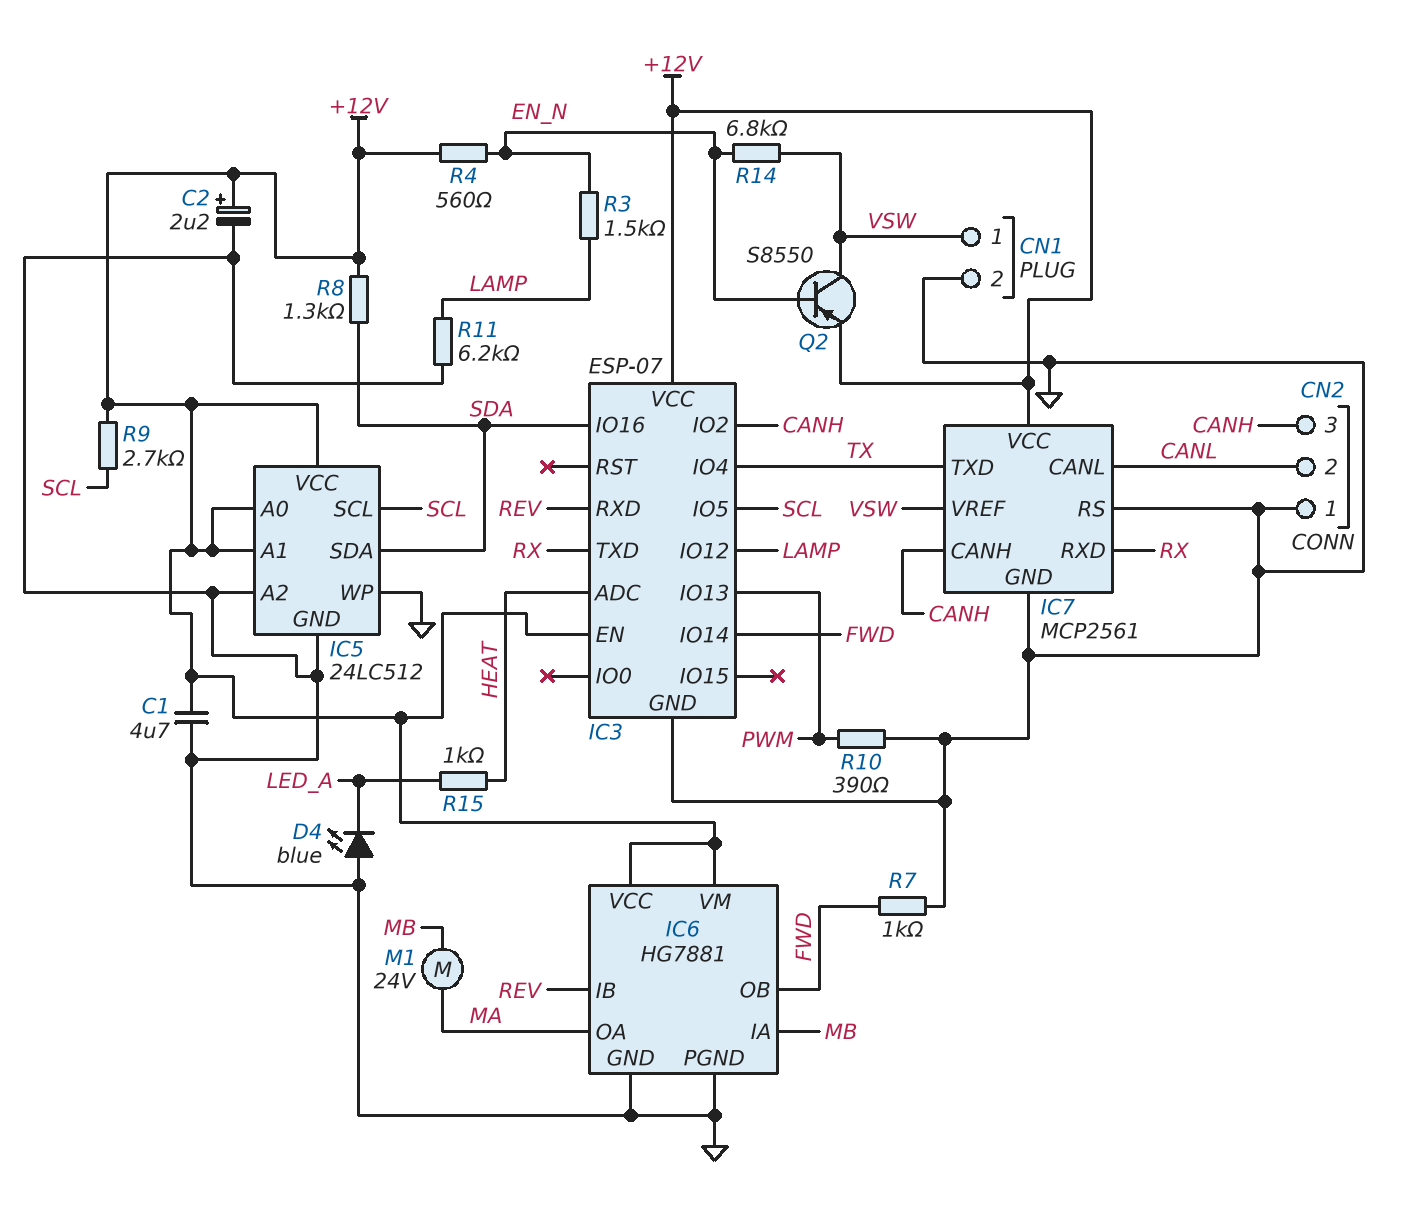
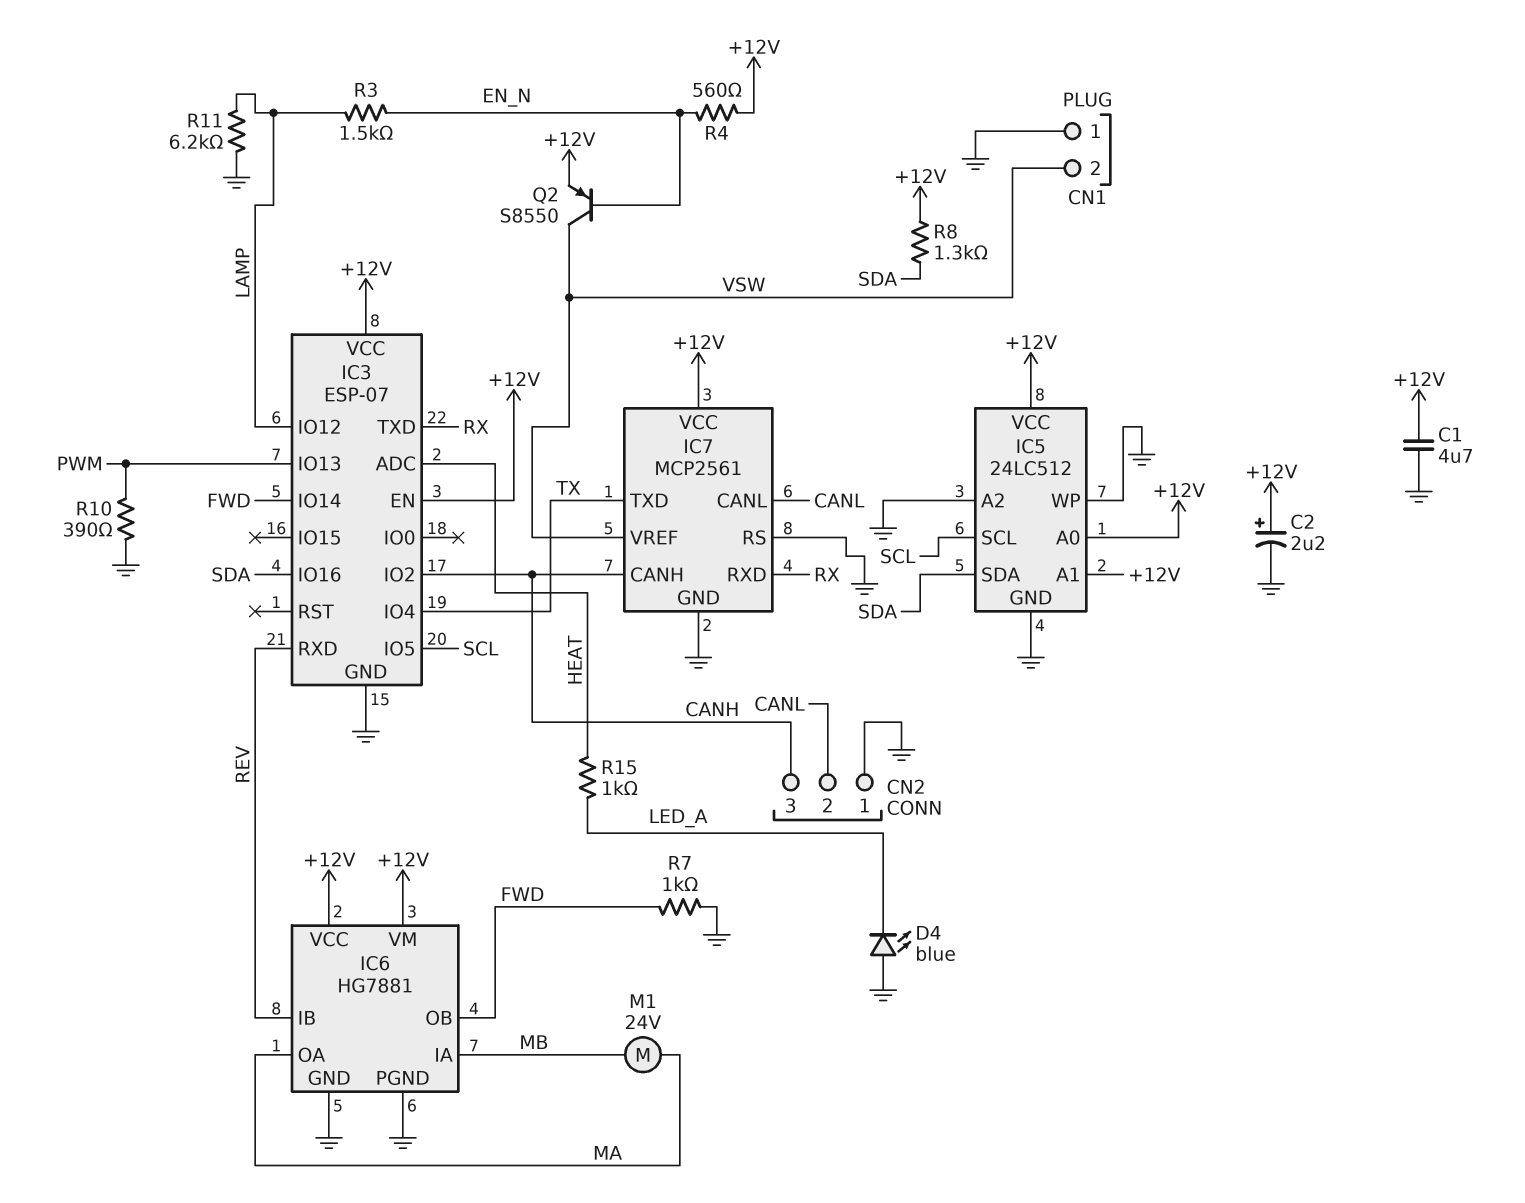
CN1 pin 1: VSW -> GND
CN1 pin 2: GND -> VSW
R9: 2.7k (+12V, SCL) -> none
R14: 6.8k (EN_N, VSW) -> none

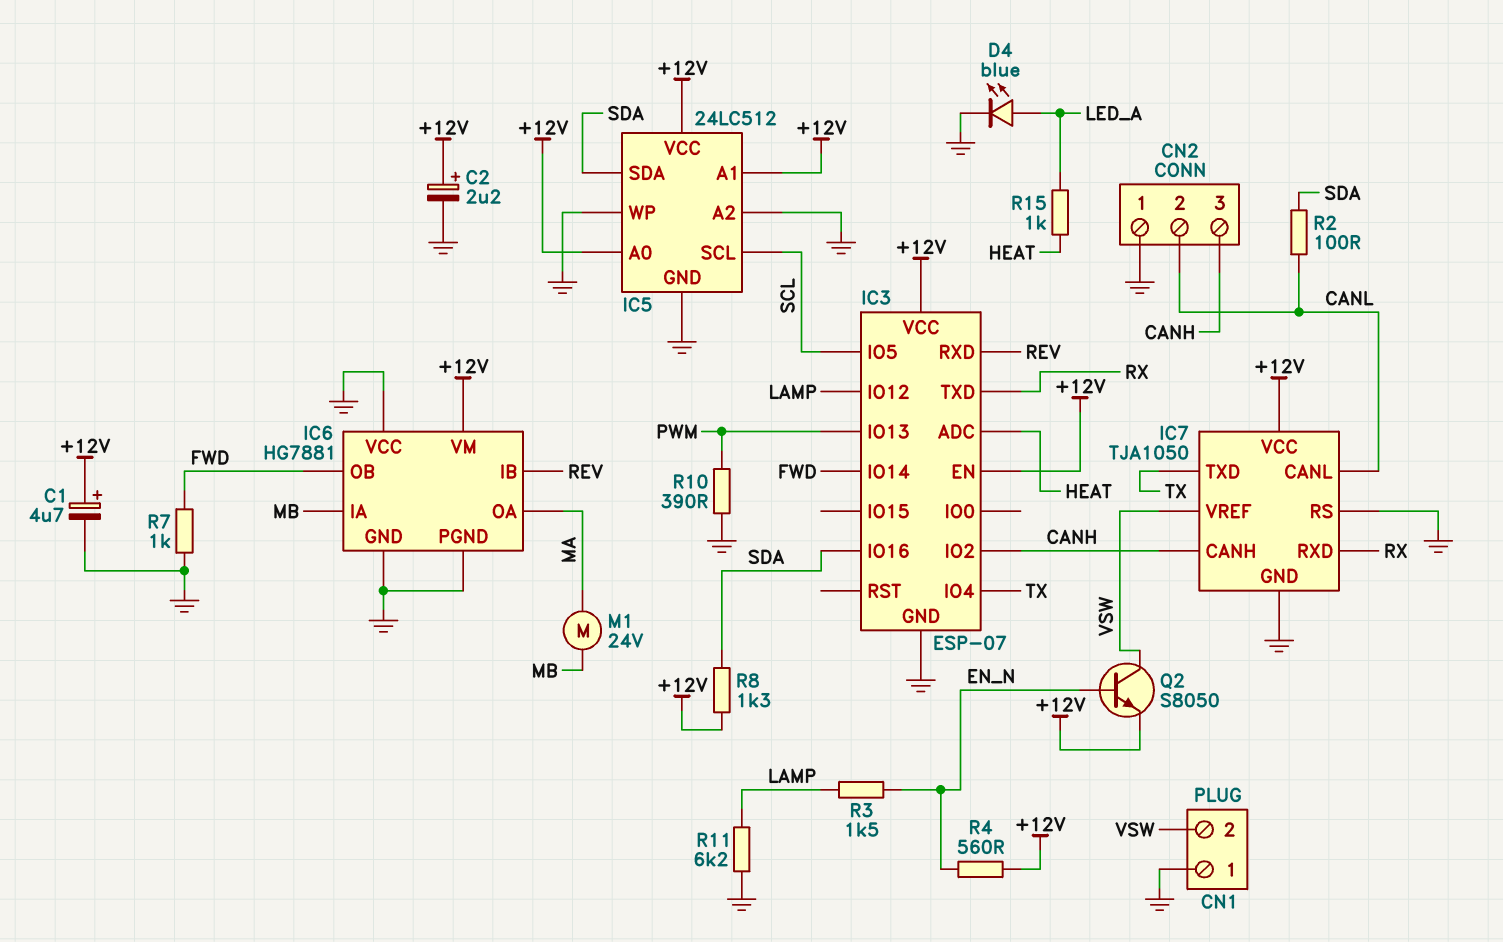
C1: 4.7uF (+12V, GND) -> 4.7uF (plus +12V, minus GND)
D4: LED blue (A GND, K LED_A) -> LED blue (A LED_A, K GND)
IC6 pin VCC: +12V -> GND
IC7: MCP2561 -> TJA1050
Q2: PNP S8550 (B EN_N, C VSW, E +12V) -> NPN S8050 (B EN_N, C VSW, E +12V)
R2: none -> 100 (CANL, SDA)

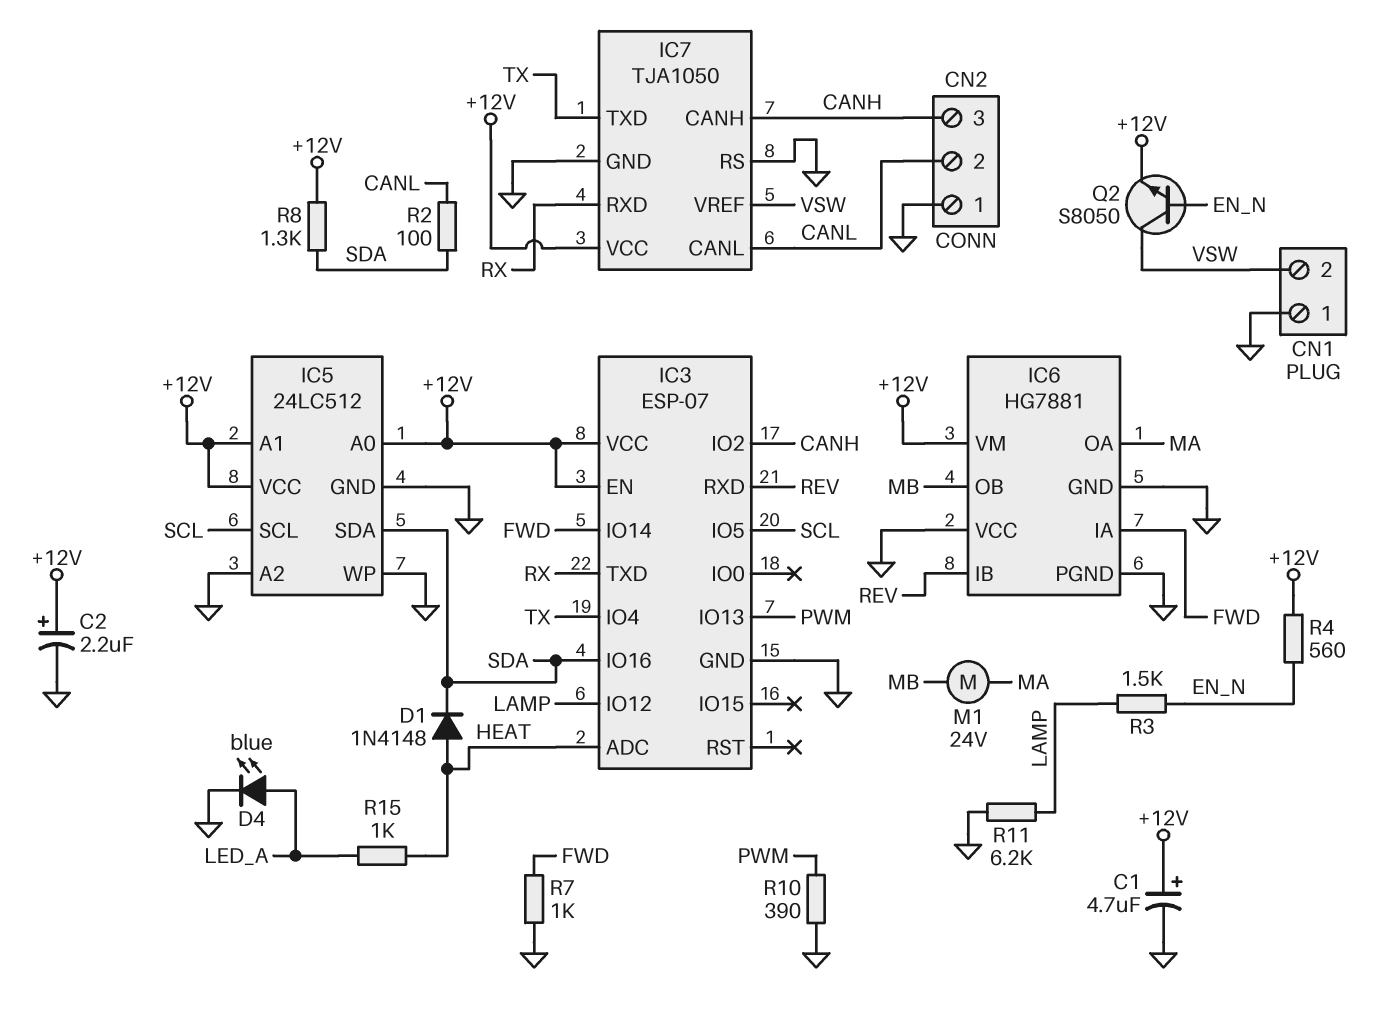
D1: none -> diode 1N4148 (A HEAT, K SDA)
IC6 pin IA: MB -> FWD
IC6 pin OB: FWD -> MB

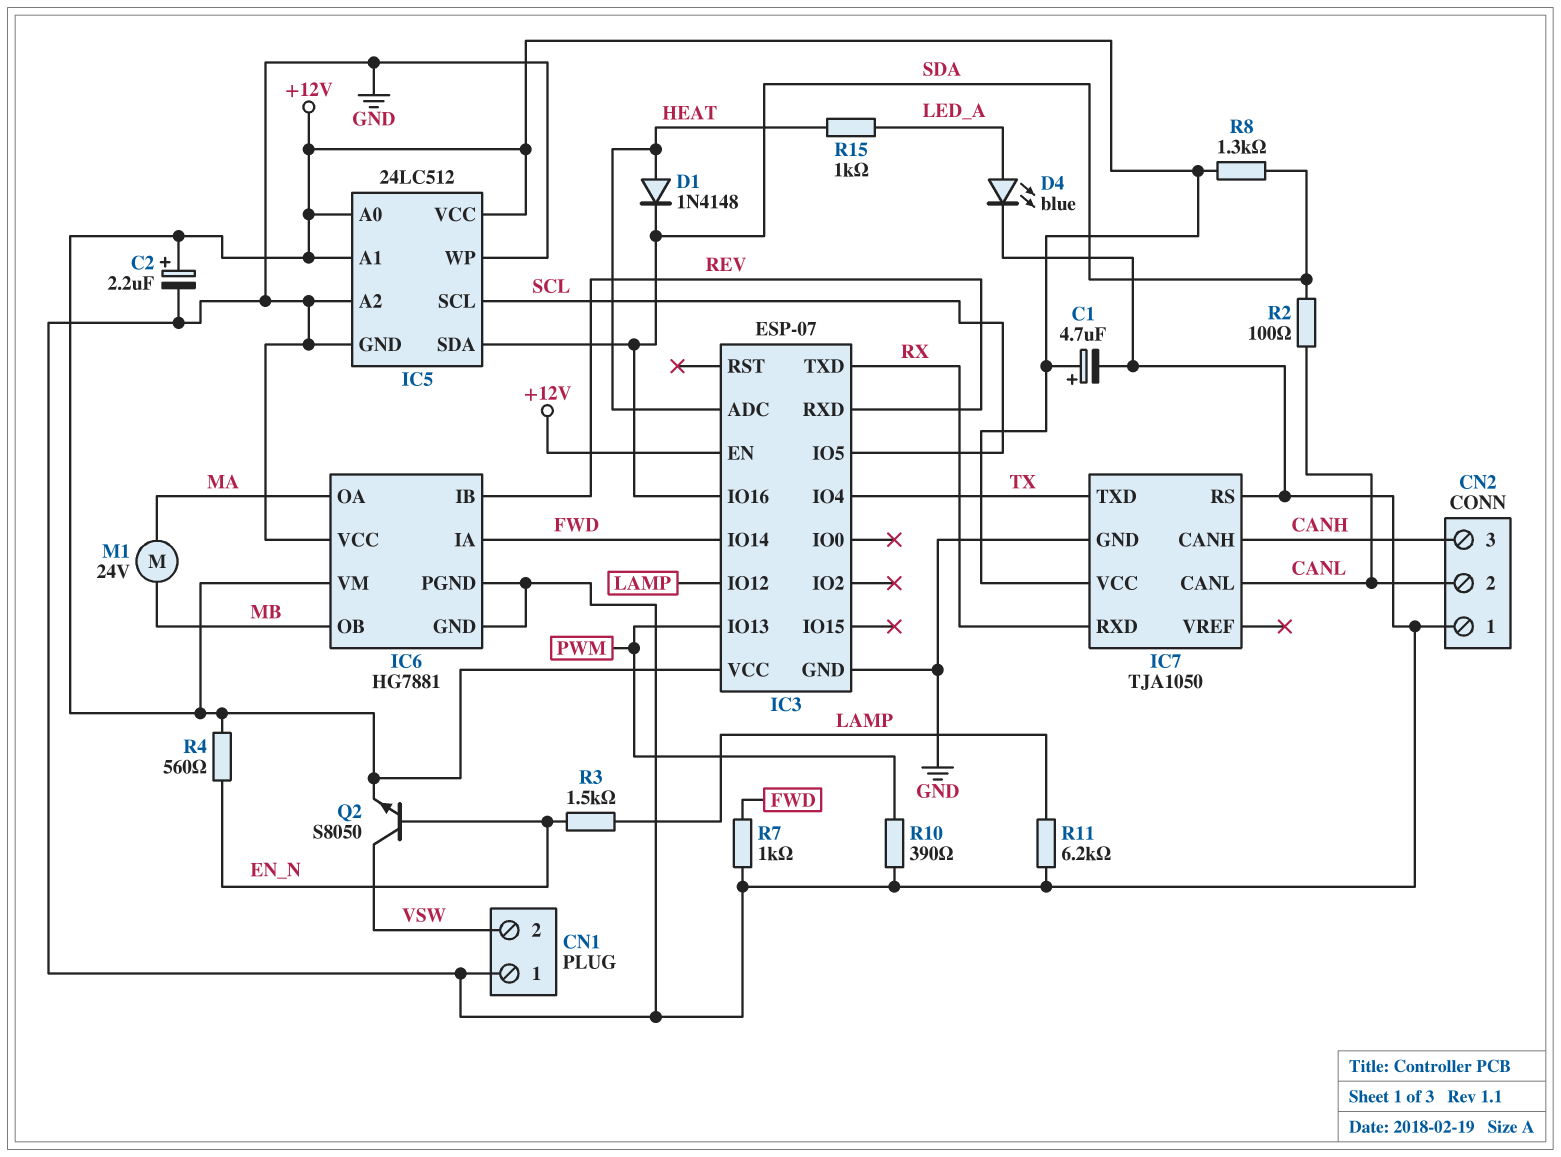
IC3 pin IO2: CANH -> none
IC7 pin VREF: VSW -> none

